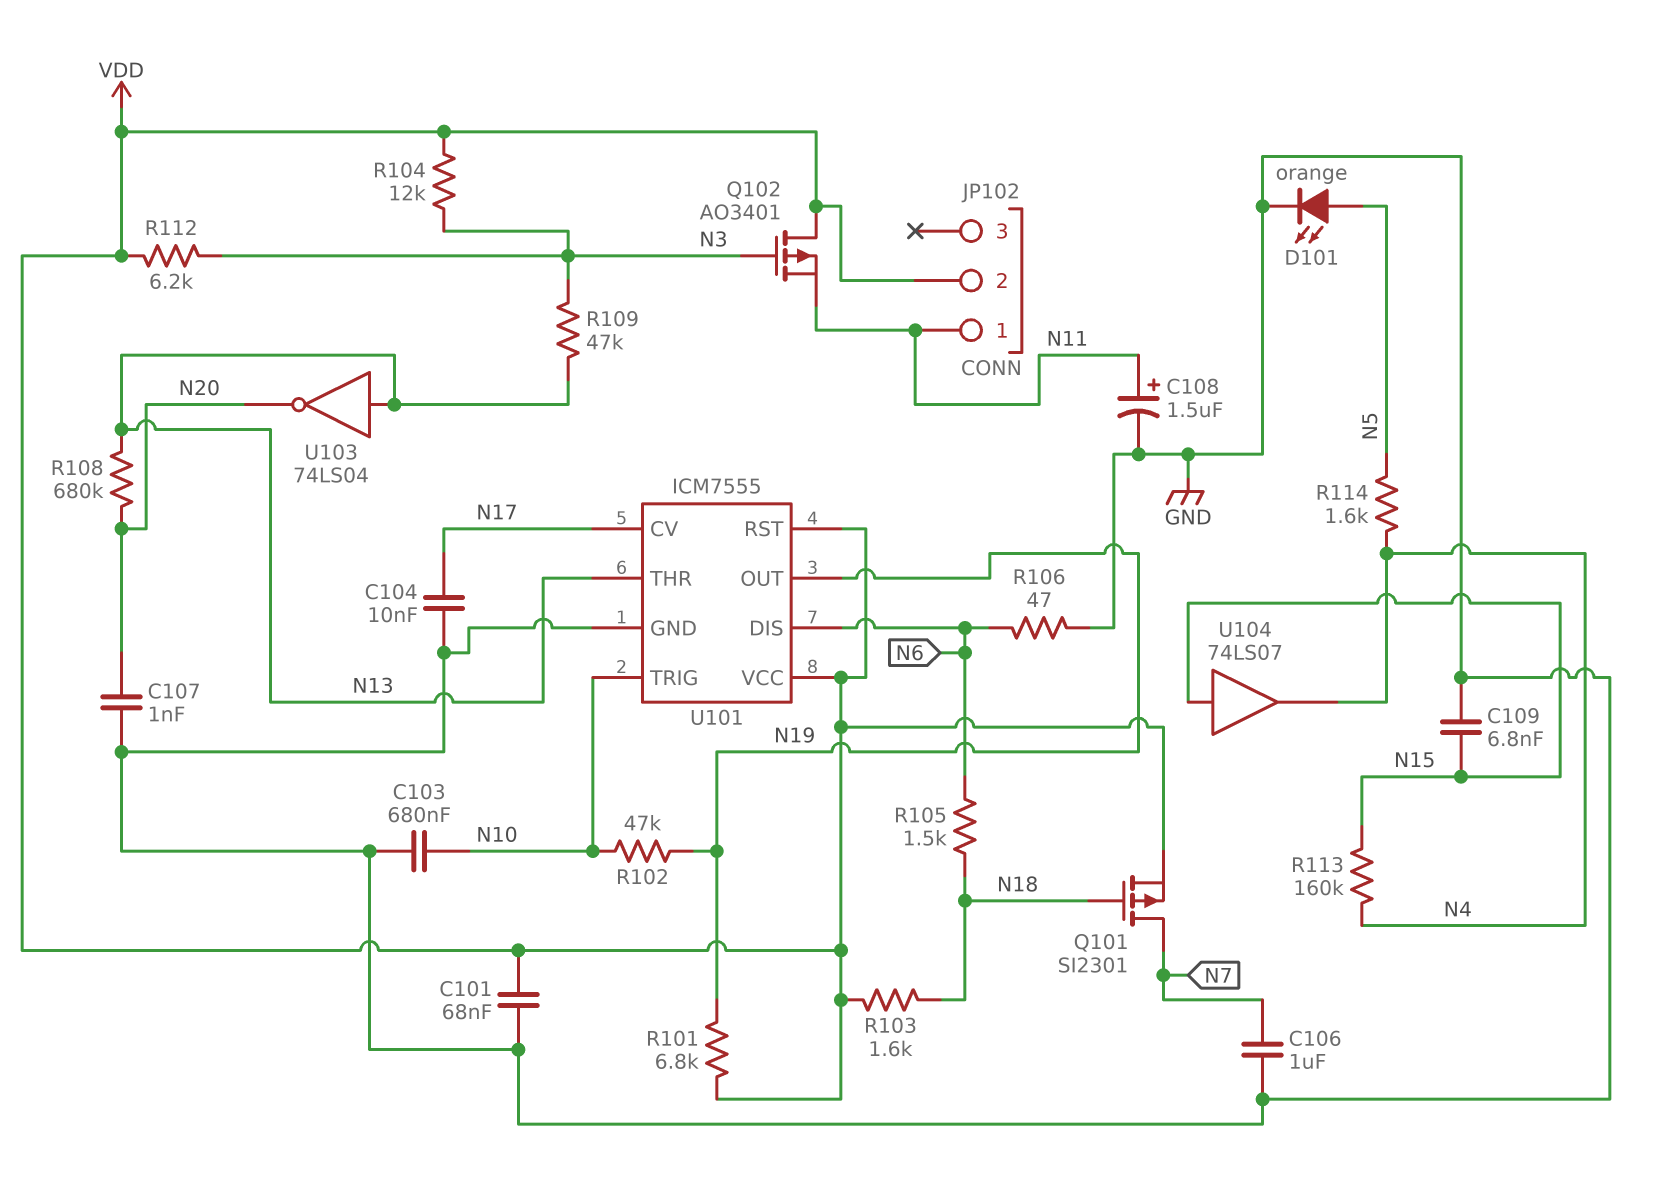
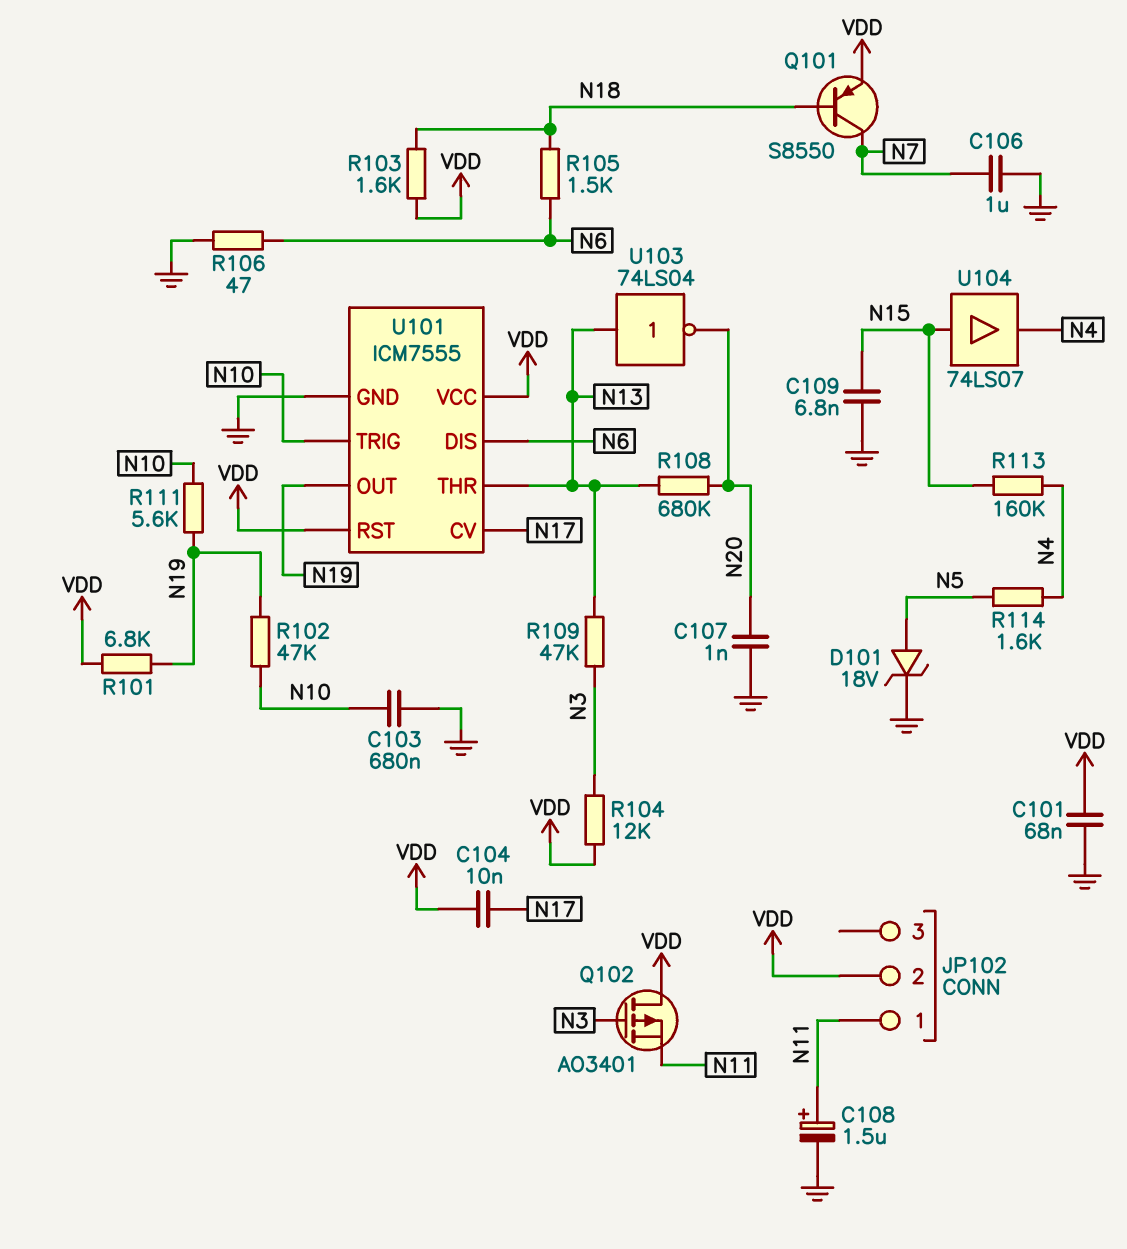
C104: 10nF (GND, N17) -> 10nF (N17, VDD)
D101: LED orange (A N5, K GND) -> zener 18V (A N5, K GND)
Q101: PMOS SI2301 (G N18, D N7, S VDD) -> PNP S8550 (B N18, C N7, E VDD)
R111: none -> 5.6k (N10, N19)
R112: 6.2k (N3, VDD) -> none

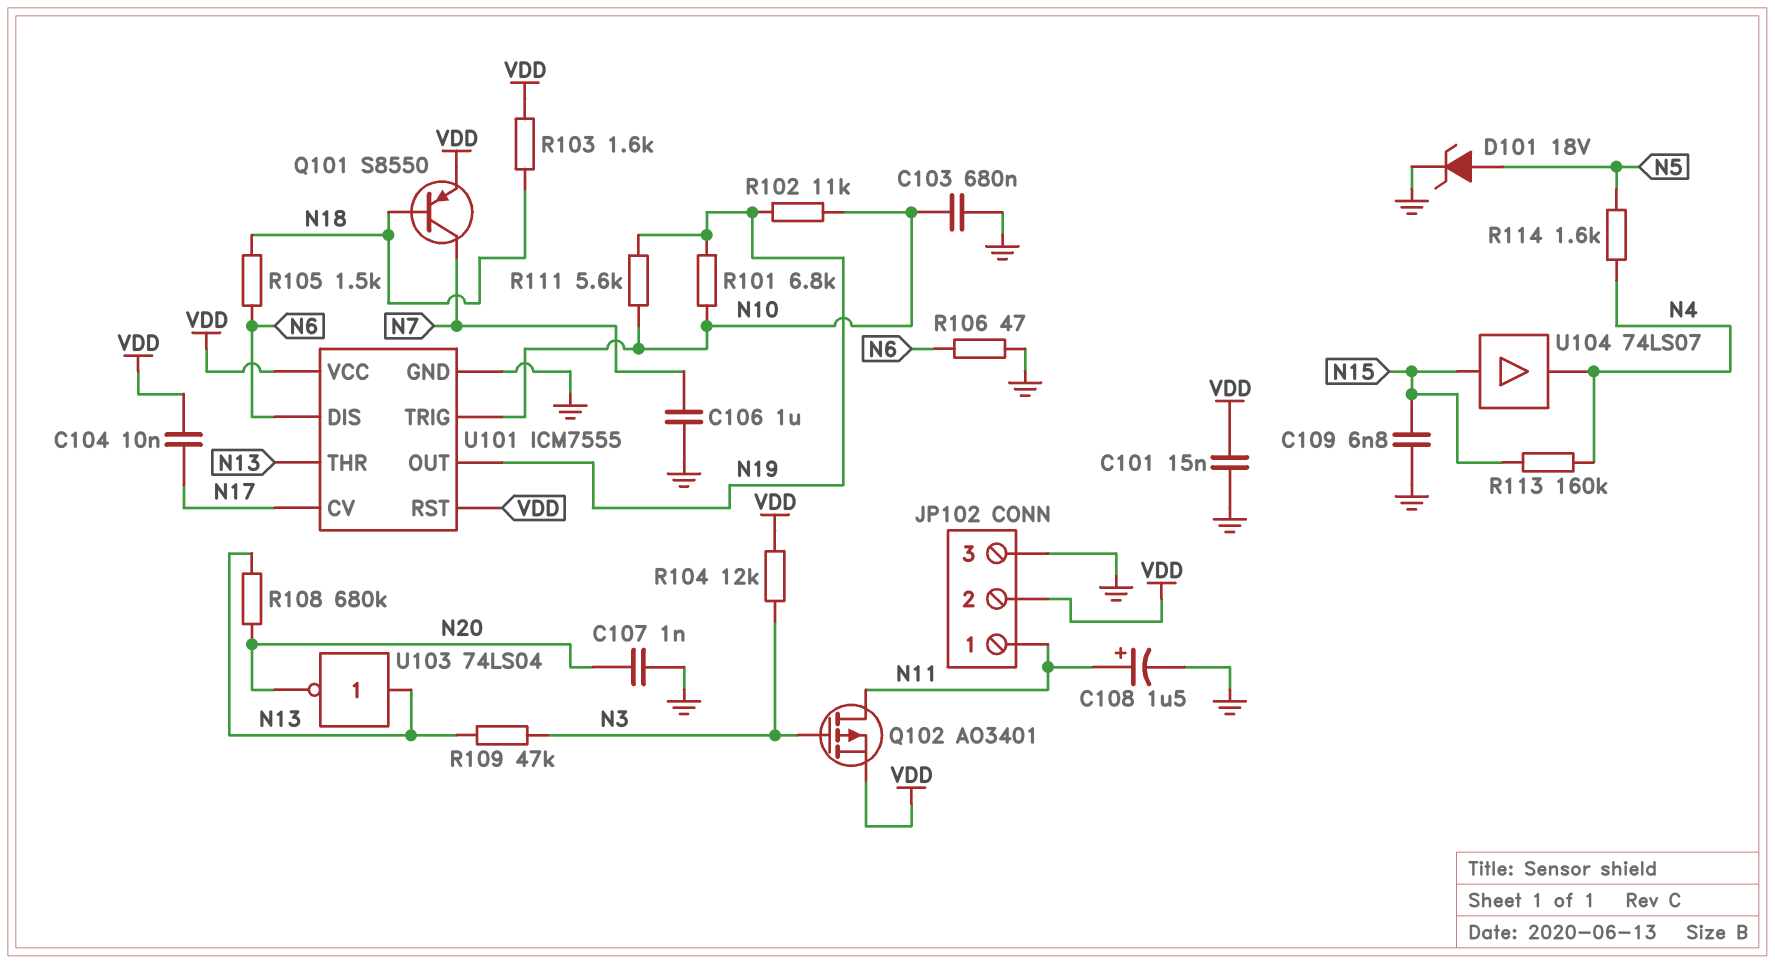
C101: 68nF (GND, VDD) -> 15nF (GND, VDD)
JP102 pin 3: none -> GND
Q102: PMOS AO3401 (G N3, D VDD, S N11) -> PMOS AO3401 (G N3, D N11, S VDD)
R101: 6.8k (N19, VDD) -> 6.8k (N10, N19)
R102: 47k (N10, N19) -> 11k (N10, N19)

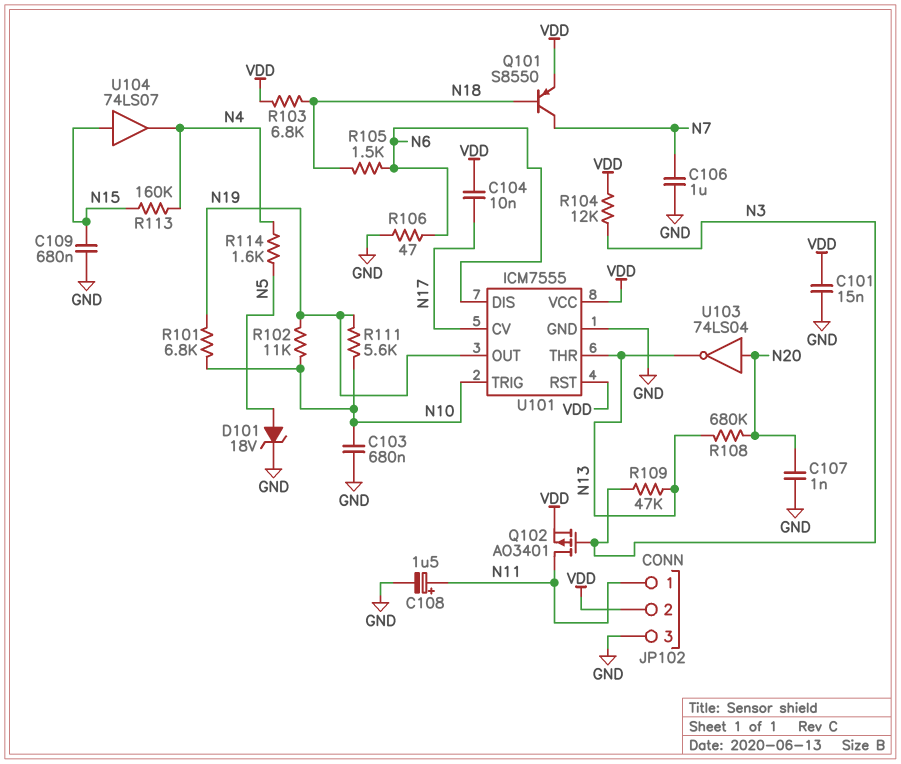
C109: 6.8nF (GND, N15) -> 680nF (GND, N15)
R103: 1.6k (N18, VDD) -> 6.8k (N18, VDD)
U103: NOT 74LS04 (in N13, out N20) -> NOT 74LS04 (in N20, out N13)

